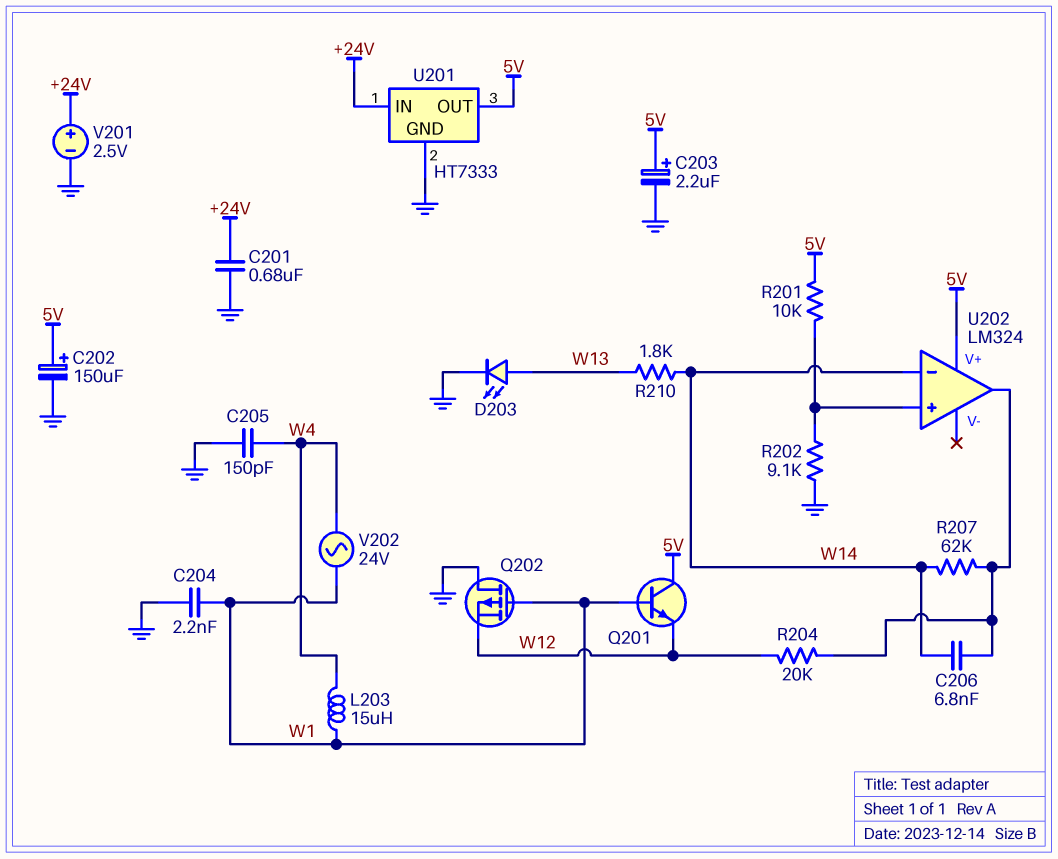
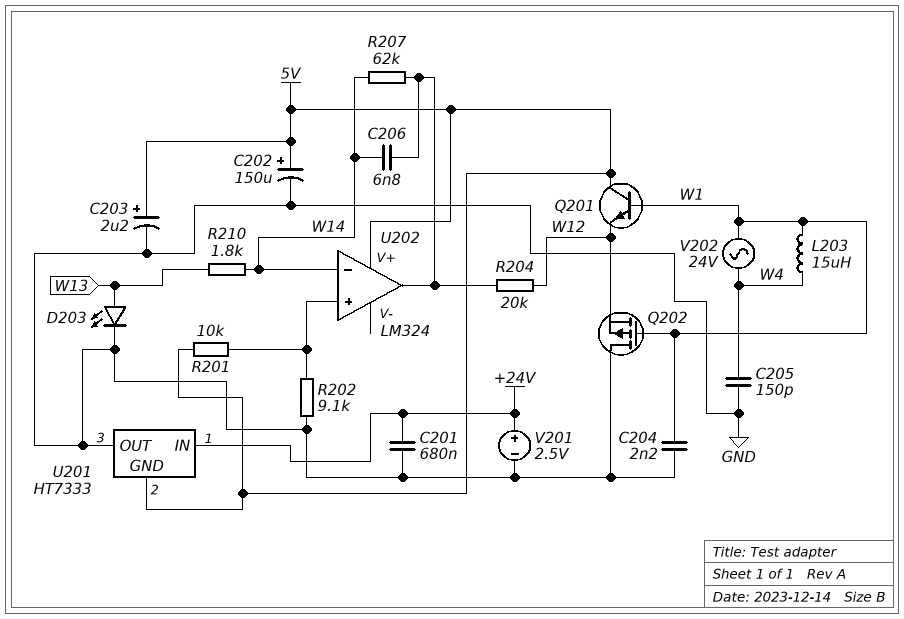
U201 pin GND: GND -> 5V
U201 pin OUT: 5V -> GND

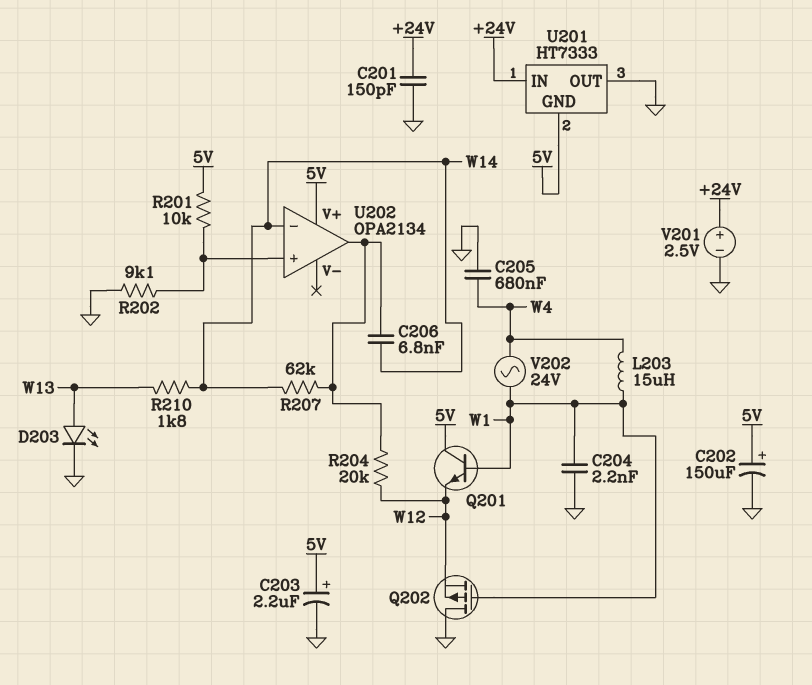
C201: 680nF (+24V, GND) -> 150pF (+24V, GND)
C205: 150pF (GND, W4) -> 680nF (GND, W4)
U202: LM324 -> OPA2134

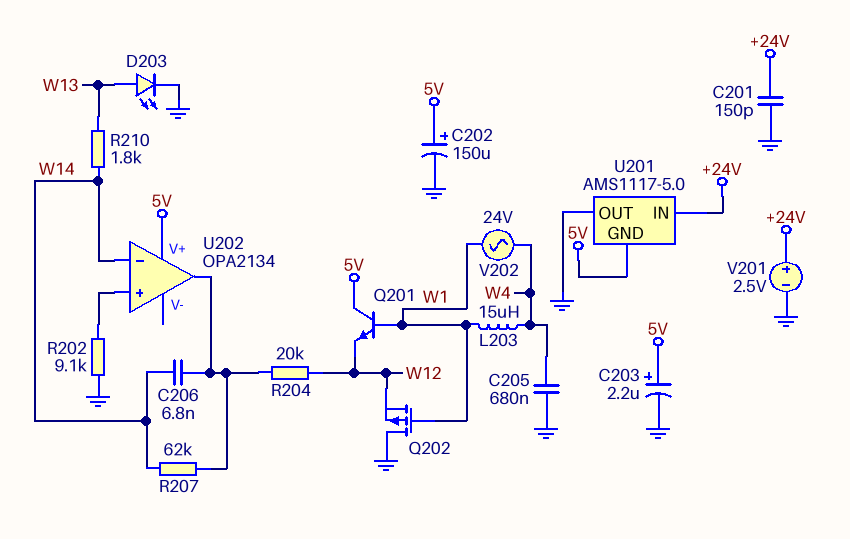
C204: 2.2nF (GND, W1) -> none
R201: 10k (5V, U202/in+) -> none
U201: HT7333 -> AMS1117-5.0

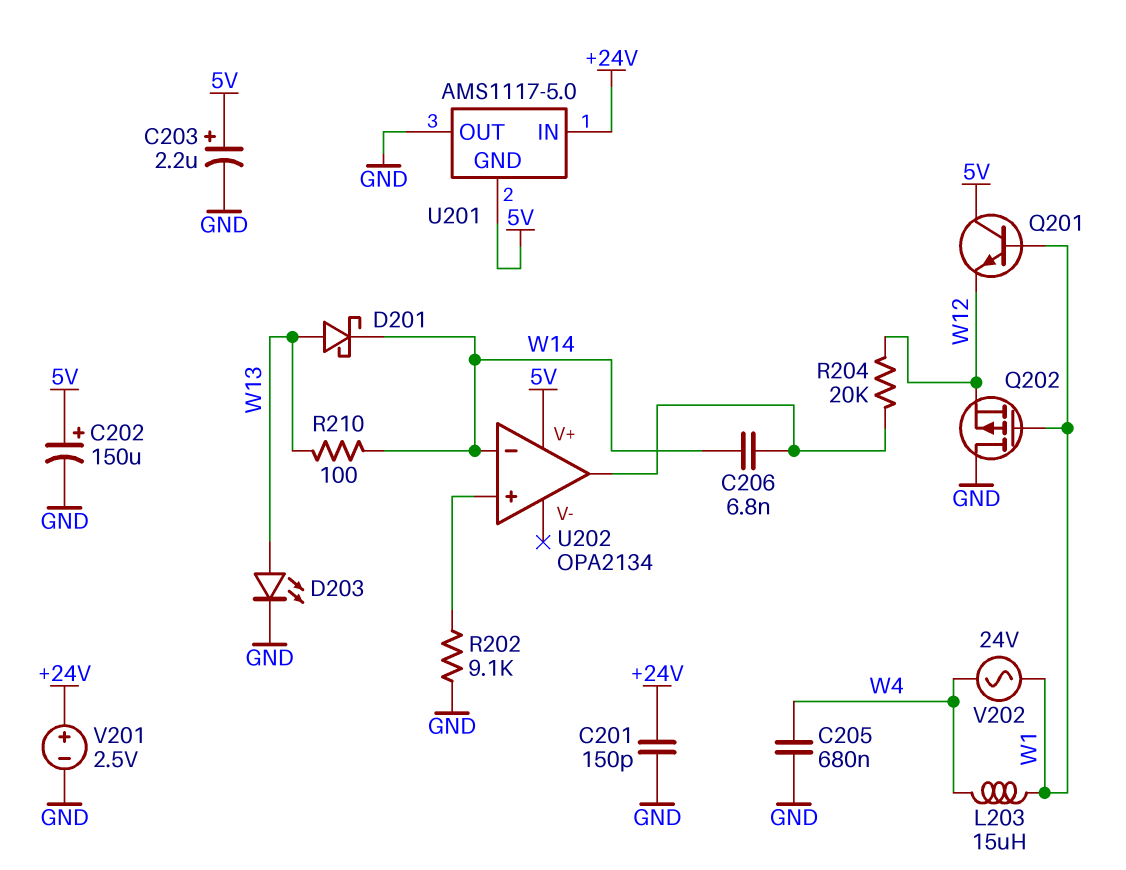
D201: none -> schottky (A W13, K W14)
R207: 62k (U202/out, W14) -> none
R210: 1.8k (W13, W14) -> 100 (W13, W14)

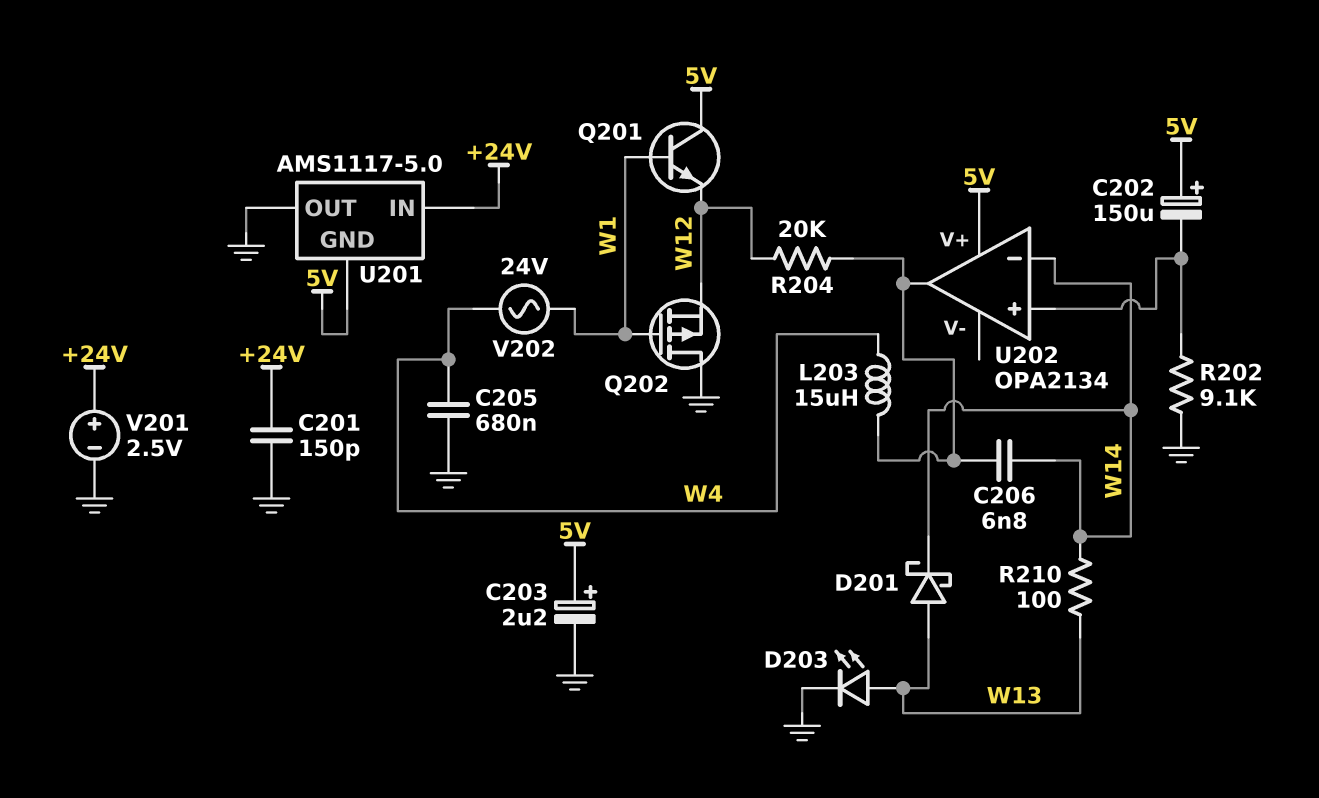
C202: 150uF (plus 5V, minus GND) -> 150uF (plus 5V, minus U202/in+)
L203: 15uH (W1, W4) -> 15uH (U202/out, W4)

